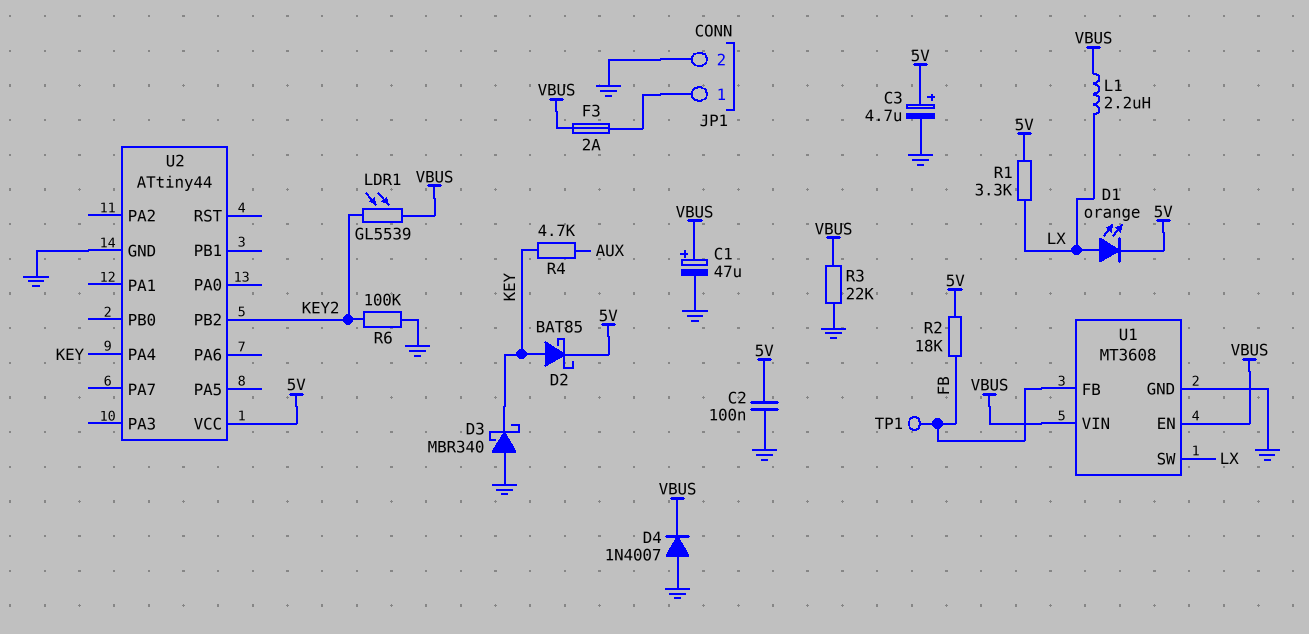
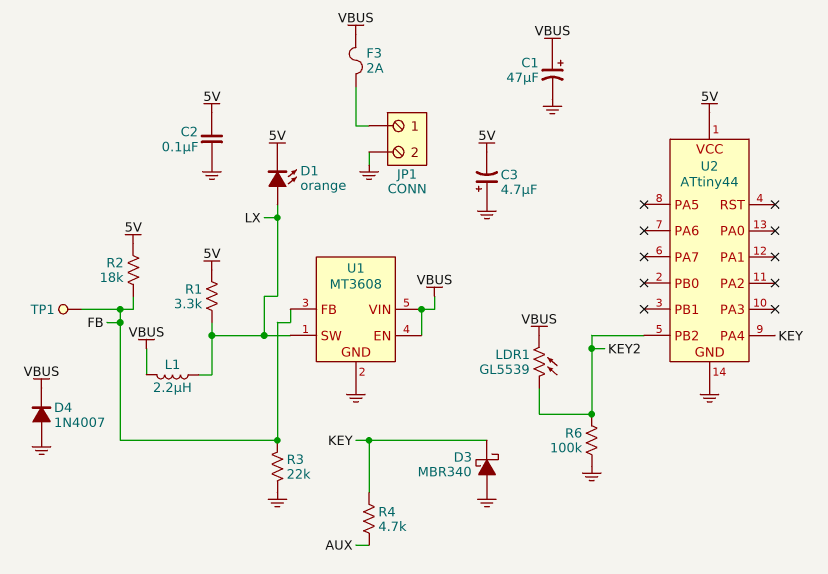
C3: 4.7uF (plus 5V, minus GND) -> 4.7uF (plus GND, minus 5V)
D2: schottky BAT85 (A KEY, K 5V) -> none
R3: 22k (GND, VBUS) -> 22k (FB, GND)

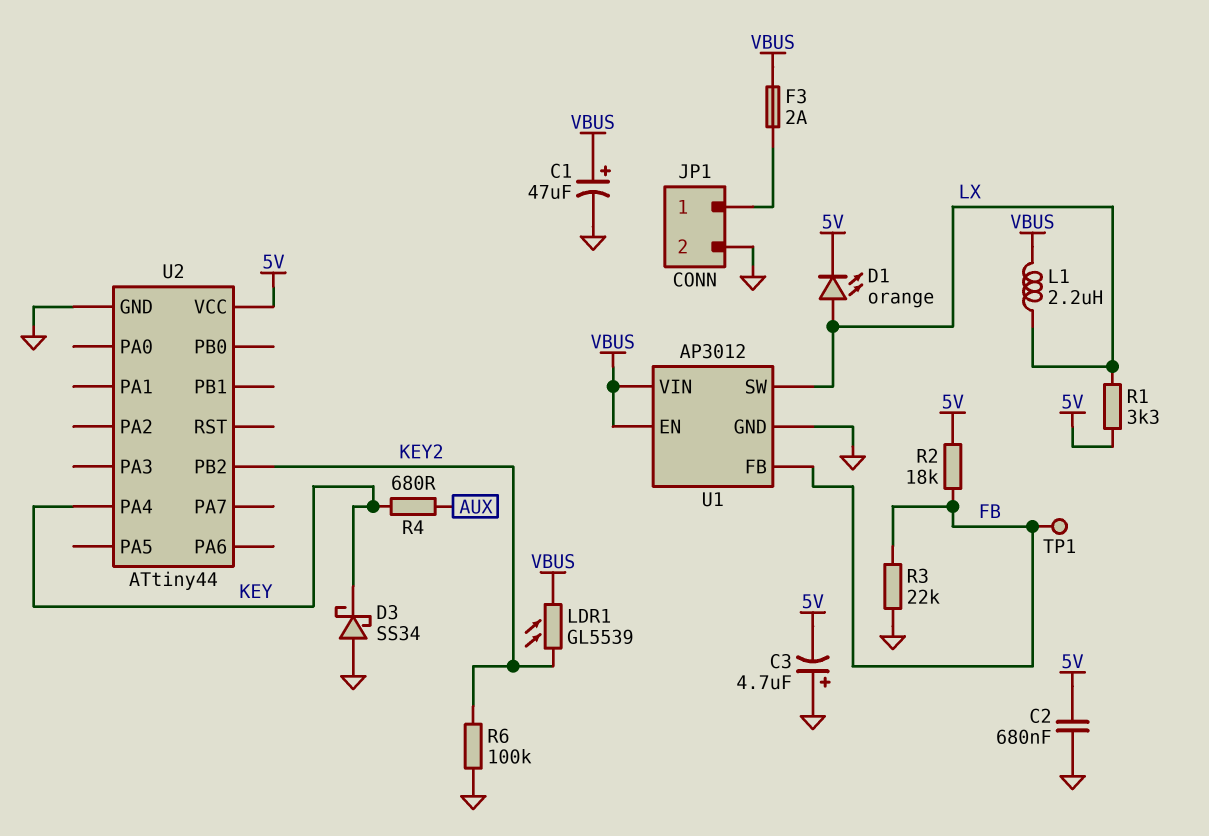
C2: 100nF (5V, GND) -> 680nF (5V, GND)
D3: schottky MBR340 (A GND, K KEY) -> schottky SS34 (A GND, K KEY)
D4: diode 1N4007 (A GND, K VBUS) -> none
R4: 4.7k (AUX, KEY) -> 680 (AUX, KEY)
U1: MT3608 -> AP3012

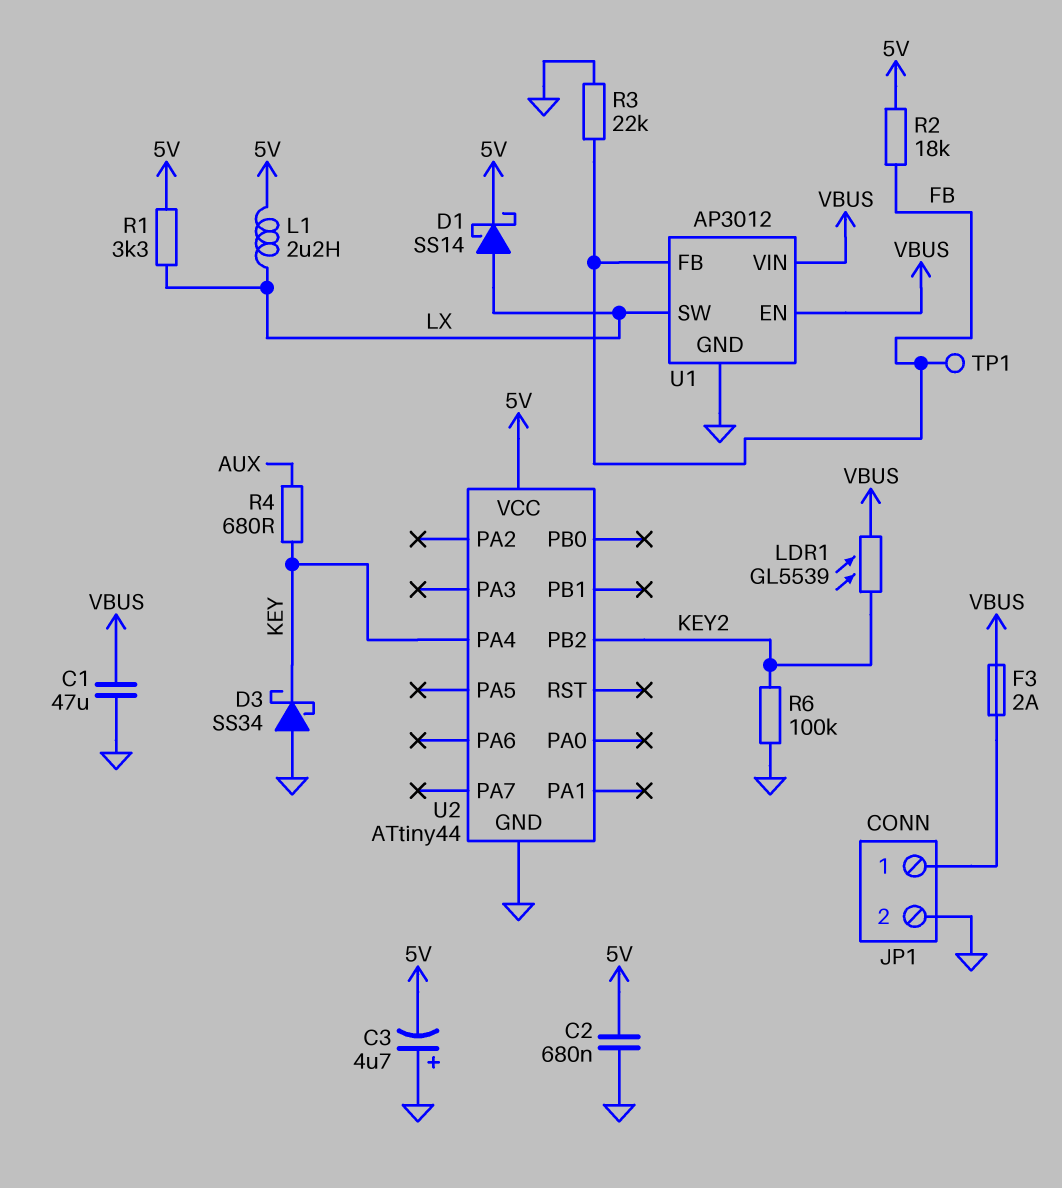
C1: 47uF (plus VBUS, minus GND) -> 47uF (GND, VBUS)
D1: LED orange (A LX, K 5V) -> schottky SS14 (A LX, K 5V)
L1: 2.2uH (LX, VBUS) -> 2.2uH (5V, LX)

